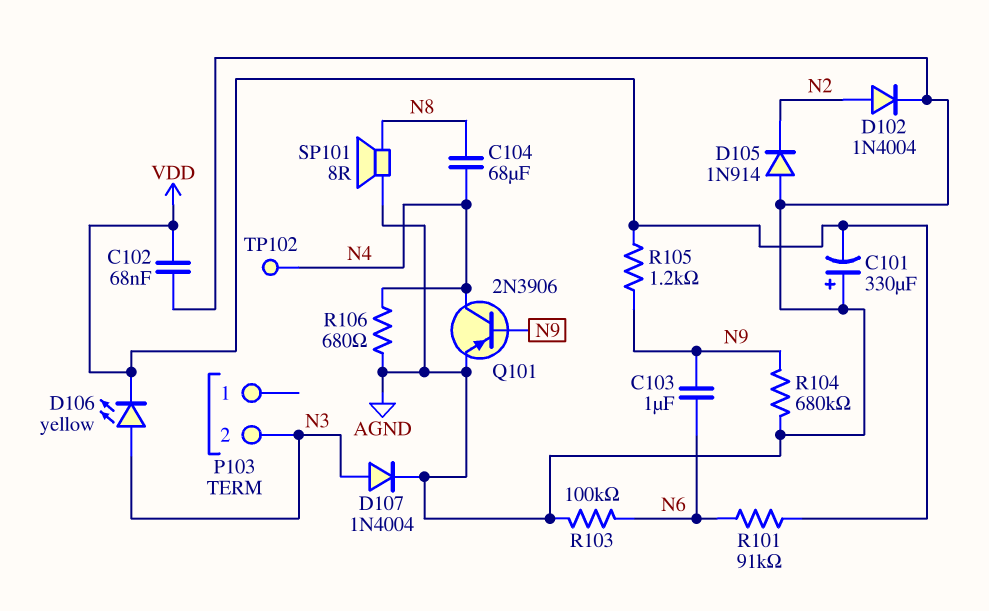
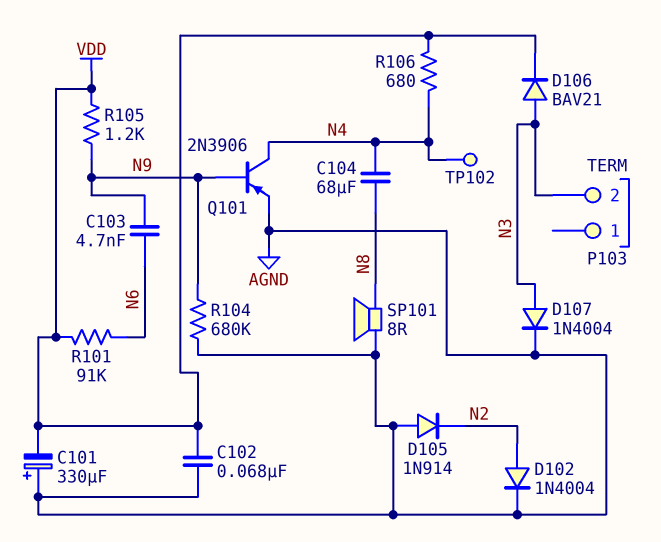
C103: 1uF (N6, N9) -> 4.7nF (N6, N9)
D106: LED yellow (A N3, K VDD) -> diode BAV21 (A N3, K VDD)
R103: 100k (AGND, N6) -> none
R106: 680 (AGND, N4) -> 680 (N4, VDD)

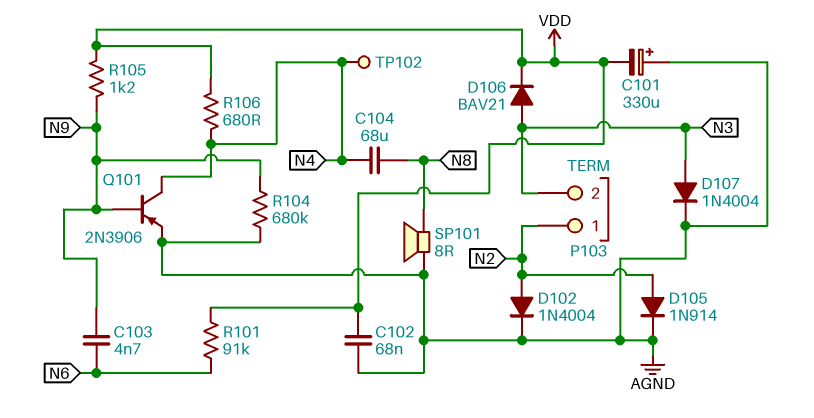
D105: diode 1N914 (A AGND, K N2) -> diode 1N914 (A N2, K AGND)
P103 pin 1: none -> N2

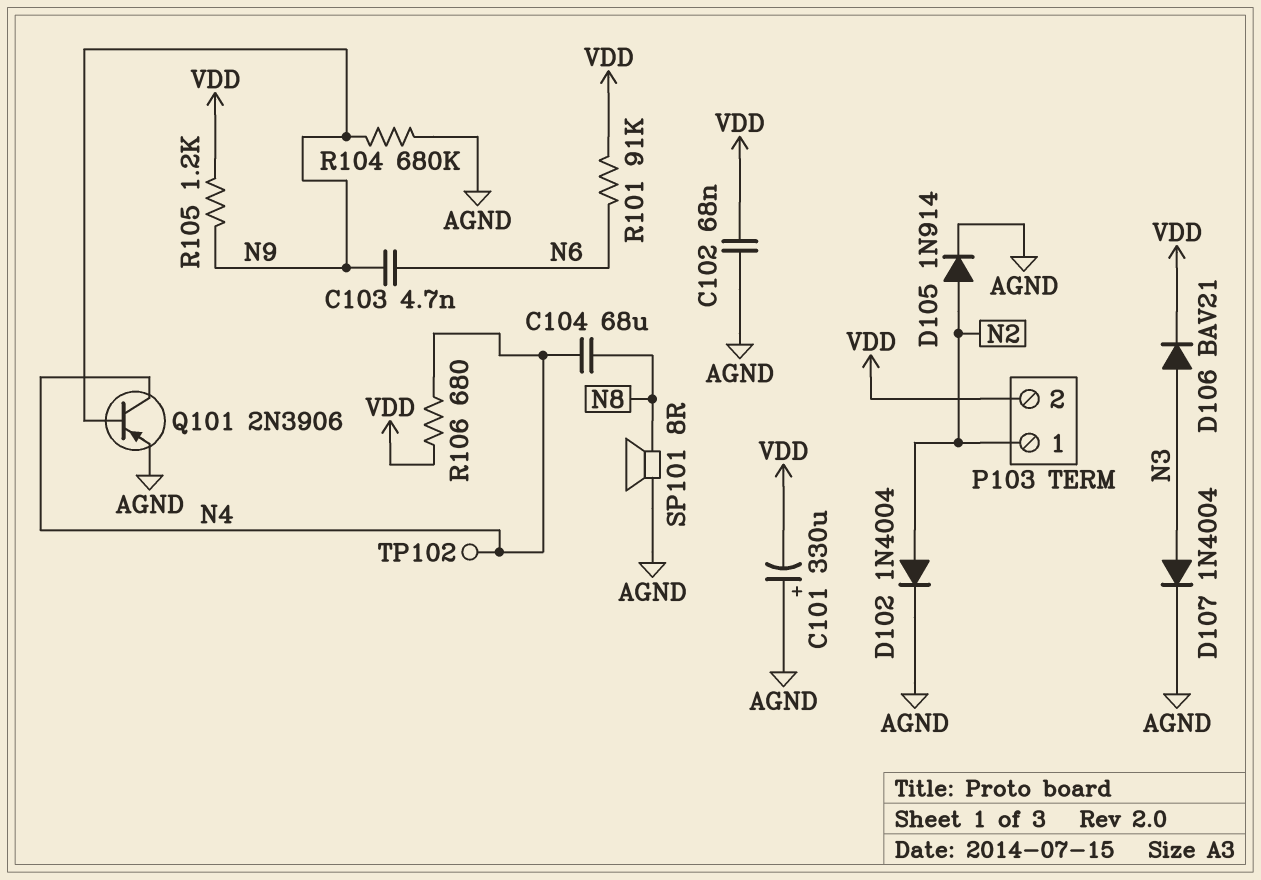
P103 pin 2: N3 -> VDD

